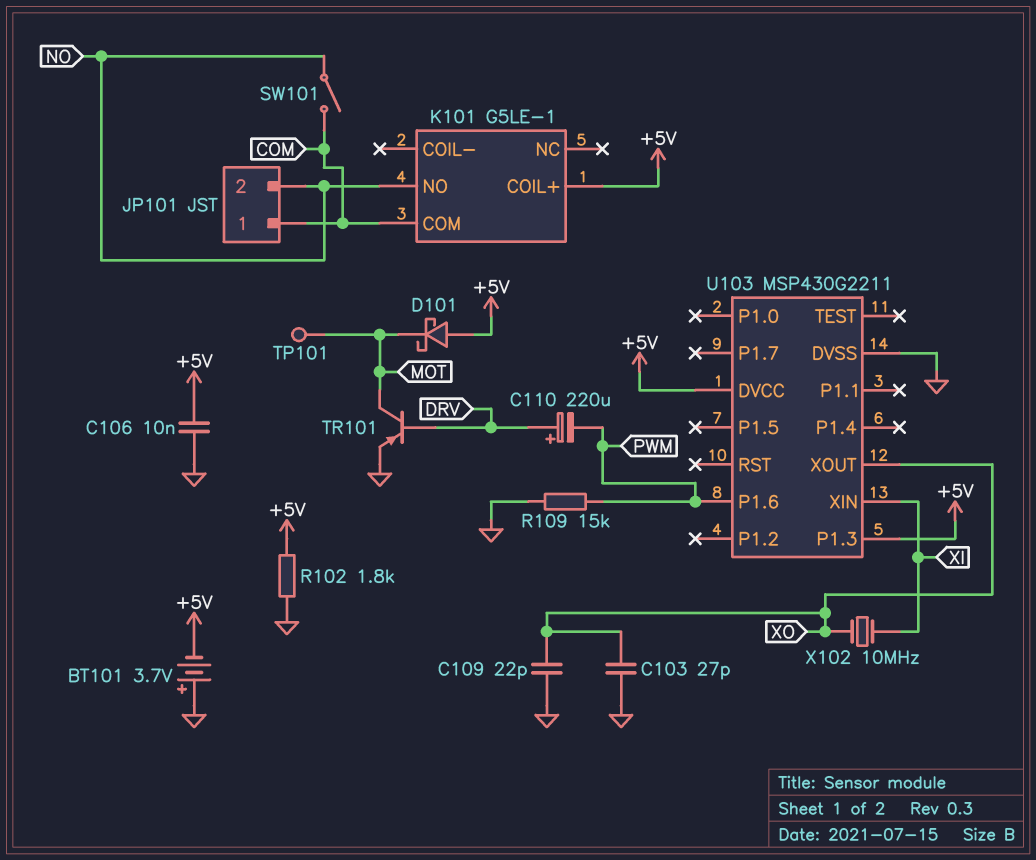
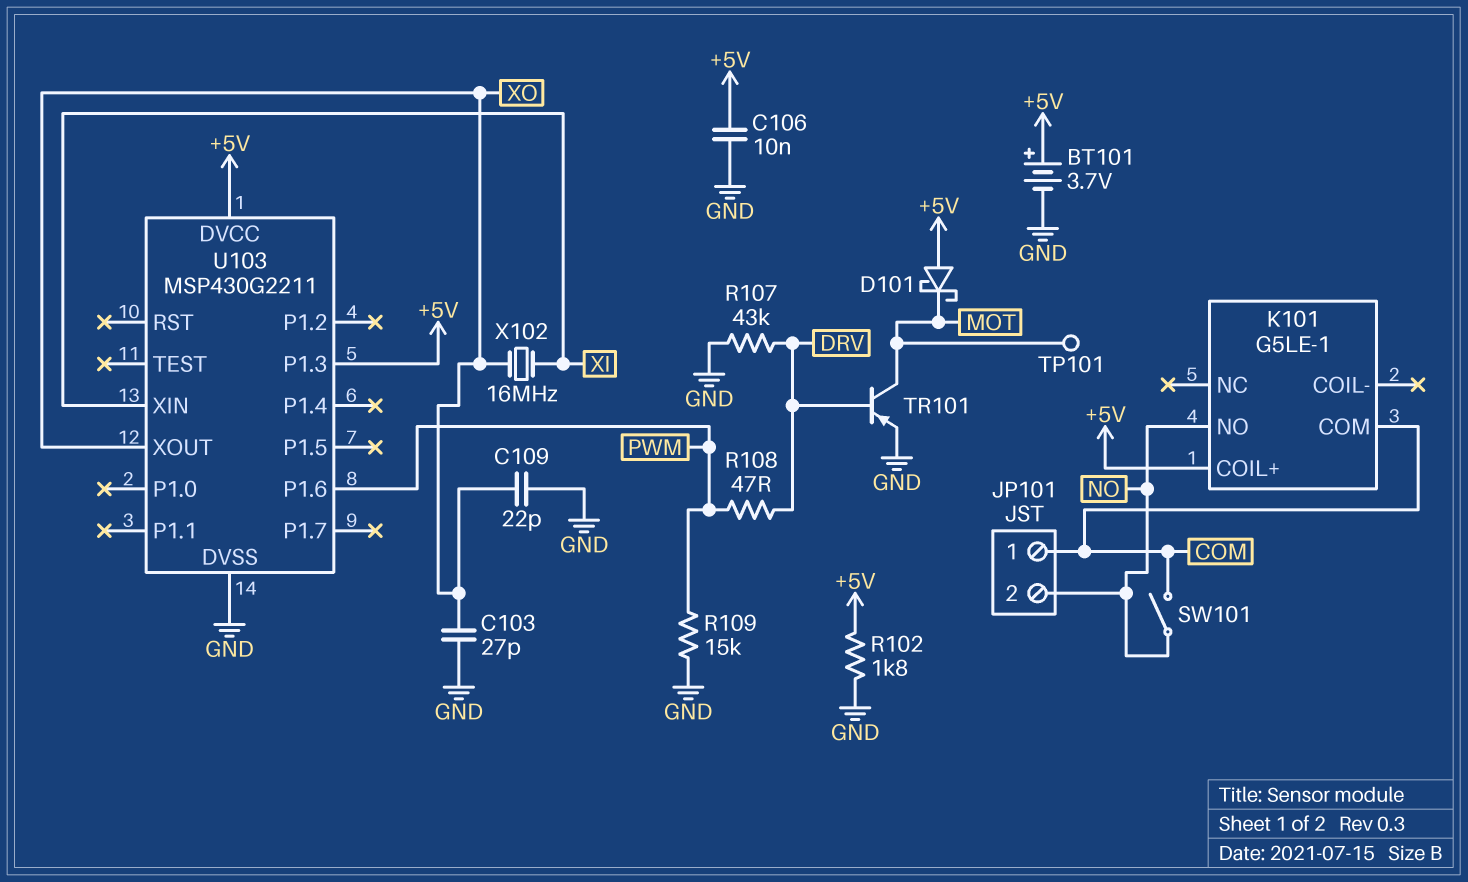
BT101: 3.7V (plus GND, minus +5V) -> 3.7V (plus +5V, minus GND)
C110: 220uF (plus DRV, minus PWM) -> none
R107: none -> 43k (DRV, GND)
R108: none -> 47 (DRV, PWM)
X102: 10MHz (XI, XO) -> 16MHz (XI, XO)

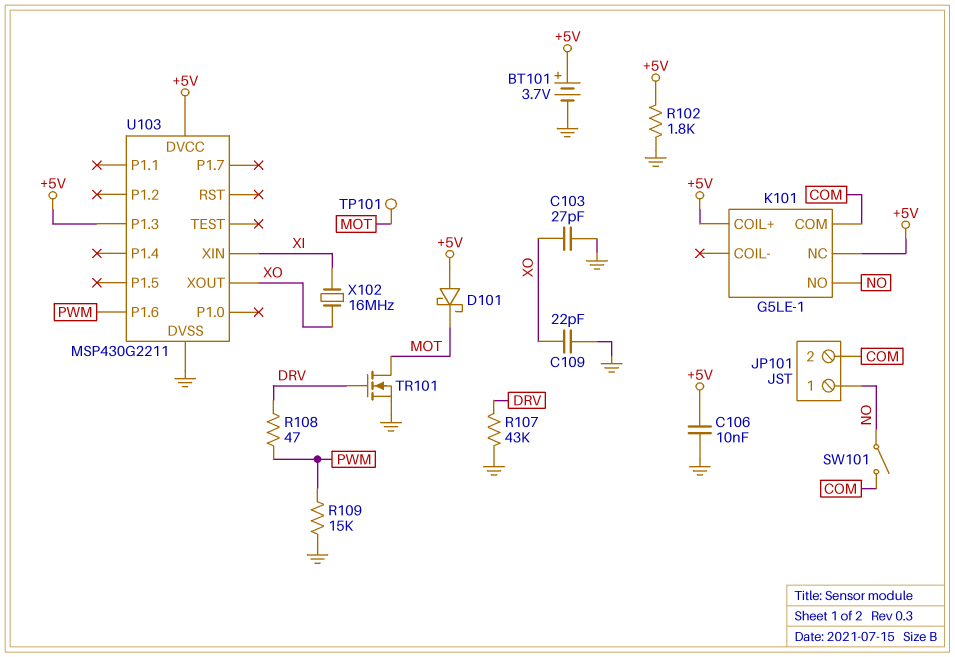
JP101 pin 1: COM -> NO
JP101 pin 2: NO -> COM
K101 pin NC: none -> +5V
TR101: PNP (B DRV, C MOT, E GND) -> NMOS (G DRV, D MOT, S GND)

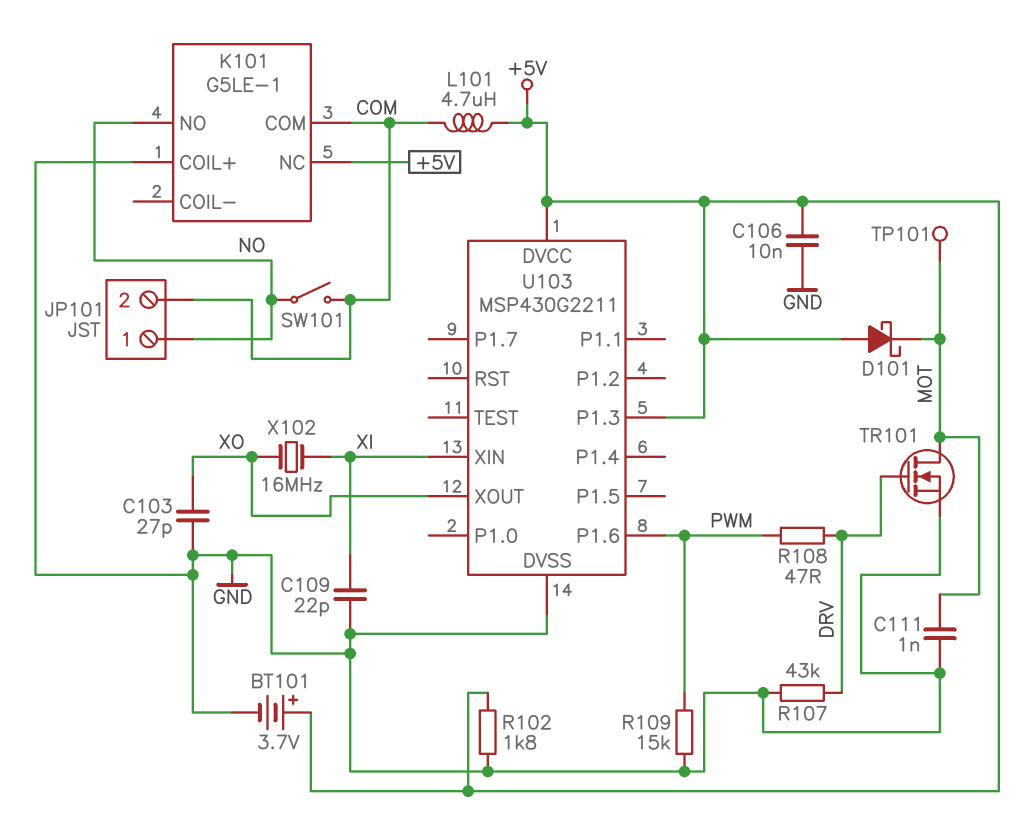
C109: 22pF (GND, XO) -> 22pF (GND, XI)
C111: none -> 1nF (GND, MOT)
K101 pin COIL+: +5V -> GND
L101: none -> 4.7uH (+5V, COM)

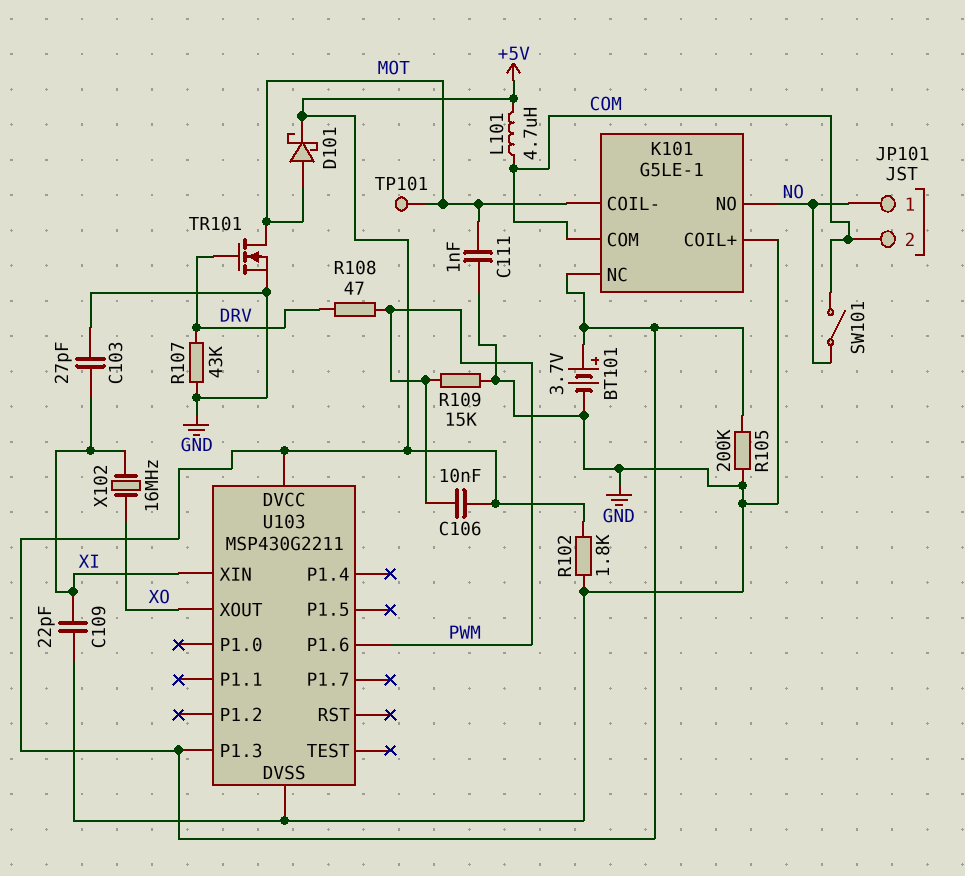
C103: 27pF (GND, XO) -> 27pF (GND, XI)
C106: 10nF (+5V, GND) -> 10nF (+5V, PWM)
D101: schottky (A +5V, K MOT) -> schottky (A MOT, K +5V)
K101 pin COIL-: none -> MOT
R105: none -> 200k (+5V, GND)

